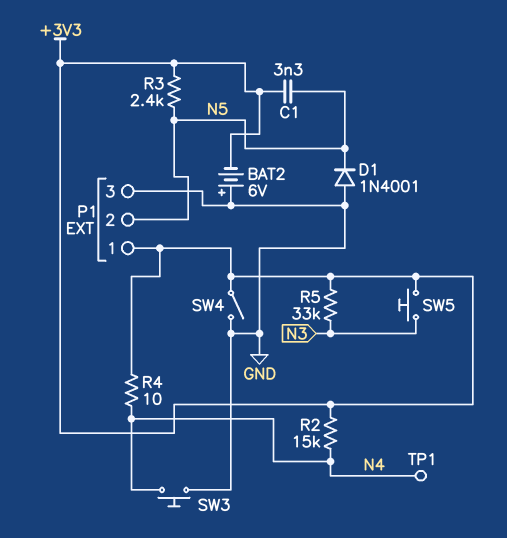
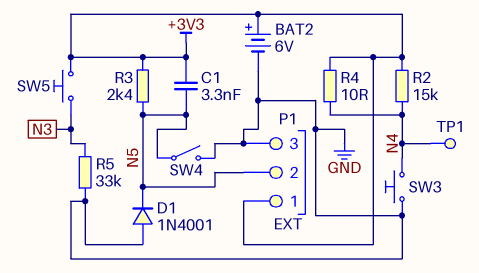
BAT2: 6V (plus GND, minus +3V3) -> 6V (plus +3V3, minus GND)
R5: 33k (+3V3, N3) -> 33k (GND, N3)
SW4: switch (+3V3, GND) -> switch (GND, N5)

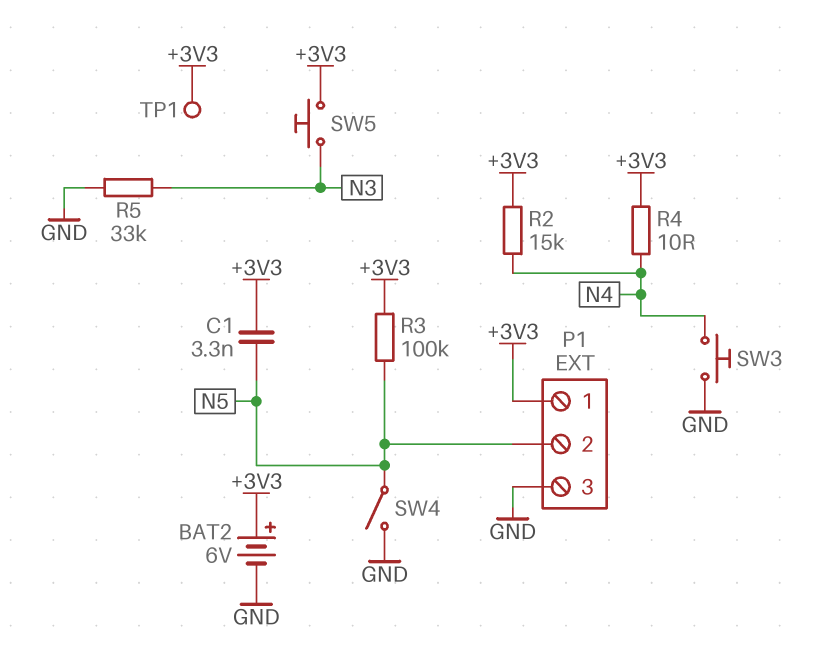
D1: diode 1N4001 (A GND, K N5) -> none
R3: 2.4k (+3V3, N5) -> 100k (+3V3, N5)
TP1: test point (N4) -> test point (+3V3)

